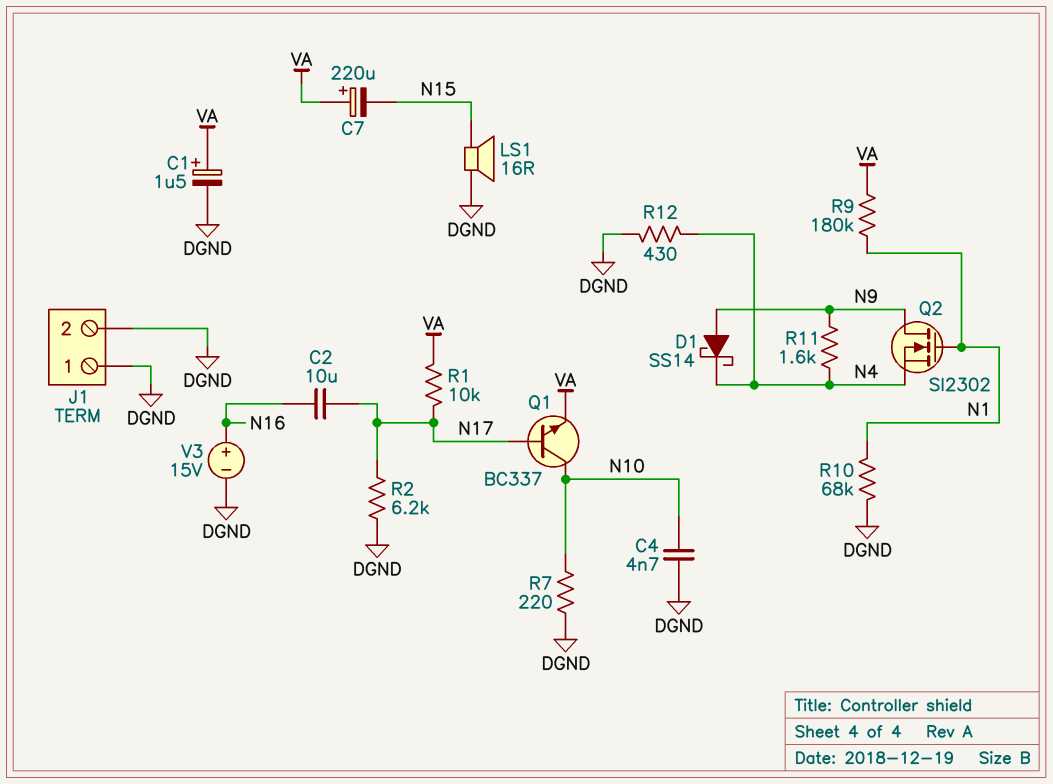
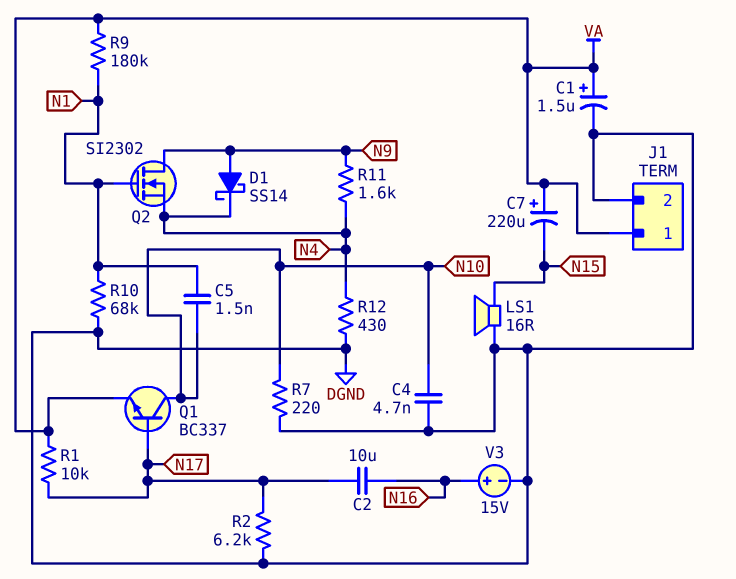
C5: none -> 1.5nF (N1, N10)
J1 pin 1: DGND -> VA

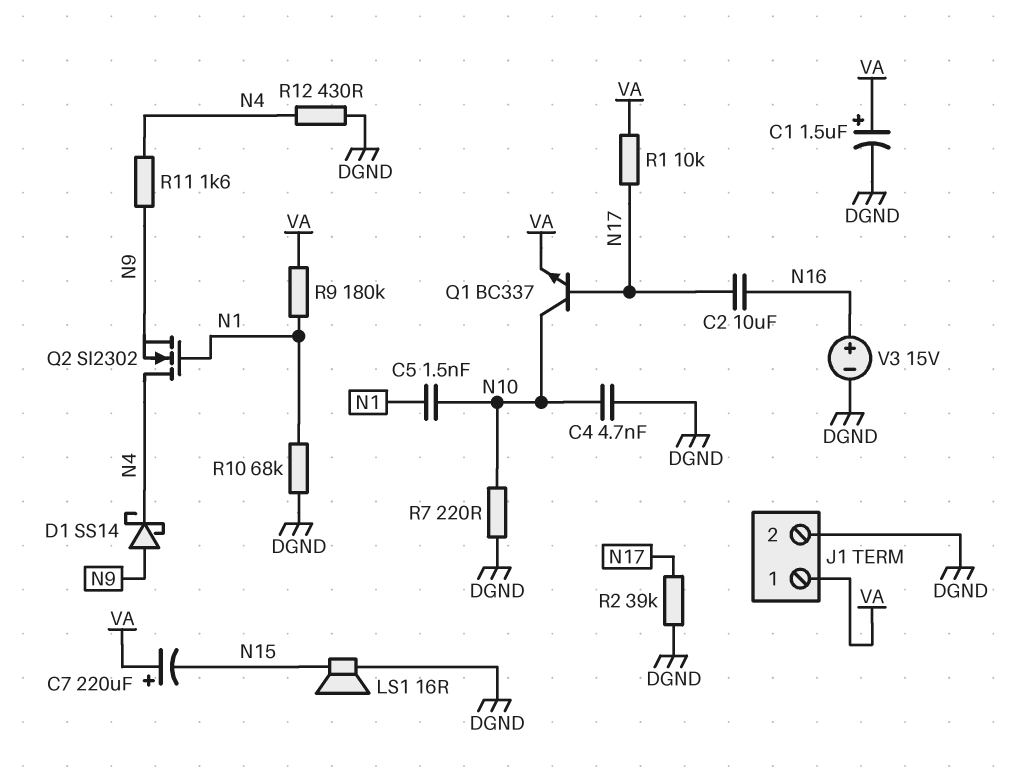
Q2: NMOS SI2302 (G N1, D N9, S N4) -> NMOS SI2302 (G N1, D N4, S N9)
R2: 6.2k (DGND, N17) -> 39k (DGND, N17)

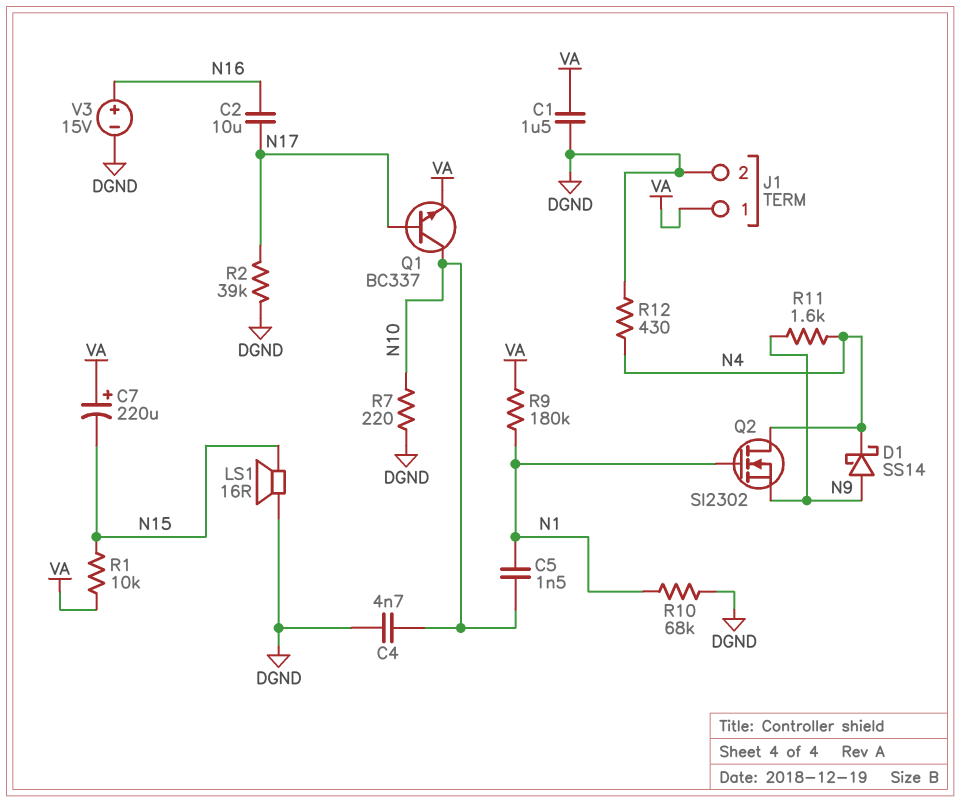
C1: 1.5uF (plus VA, minus DGND) -> 1.5uF (DGND, VA)
R1: 10k (N17, VA) -> 10k (N15, VA)

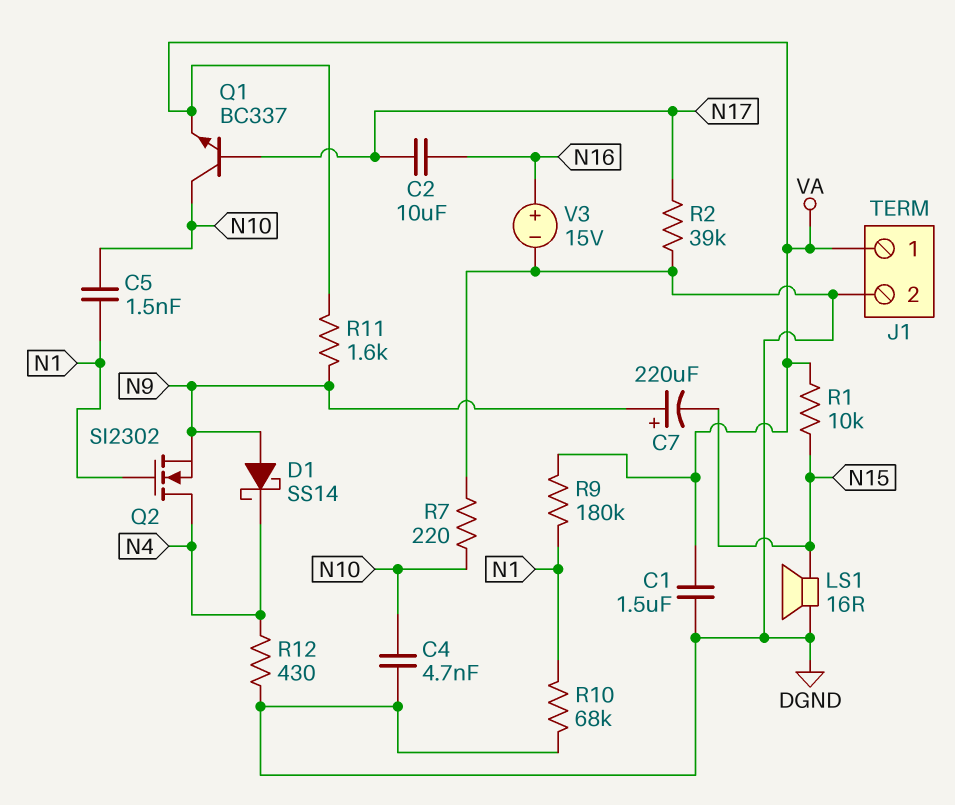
C7: 220uF (plus VA, minus N15) -> 220uF (plus N9, minus N15)
R11: 1.6k (N4, N9) -> 1.6k (N9, VA)

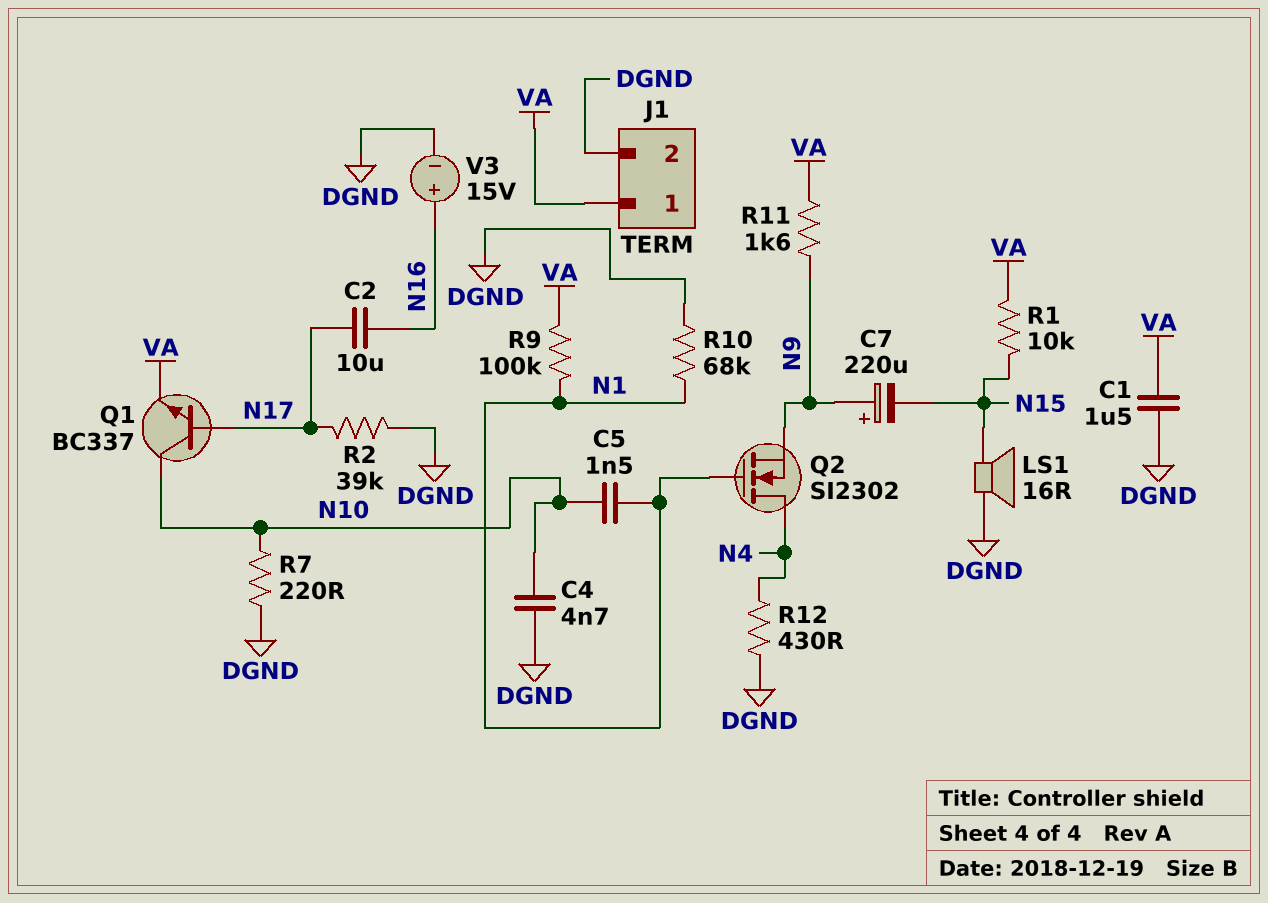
D1: schottky SS14 (A N9, K N4) -> none
R9: 180k (N1, VA) -> 100k (N1, VA)

